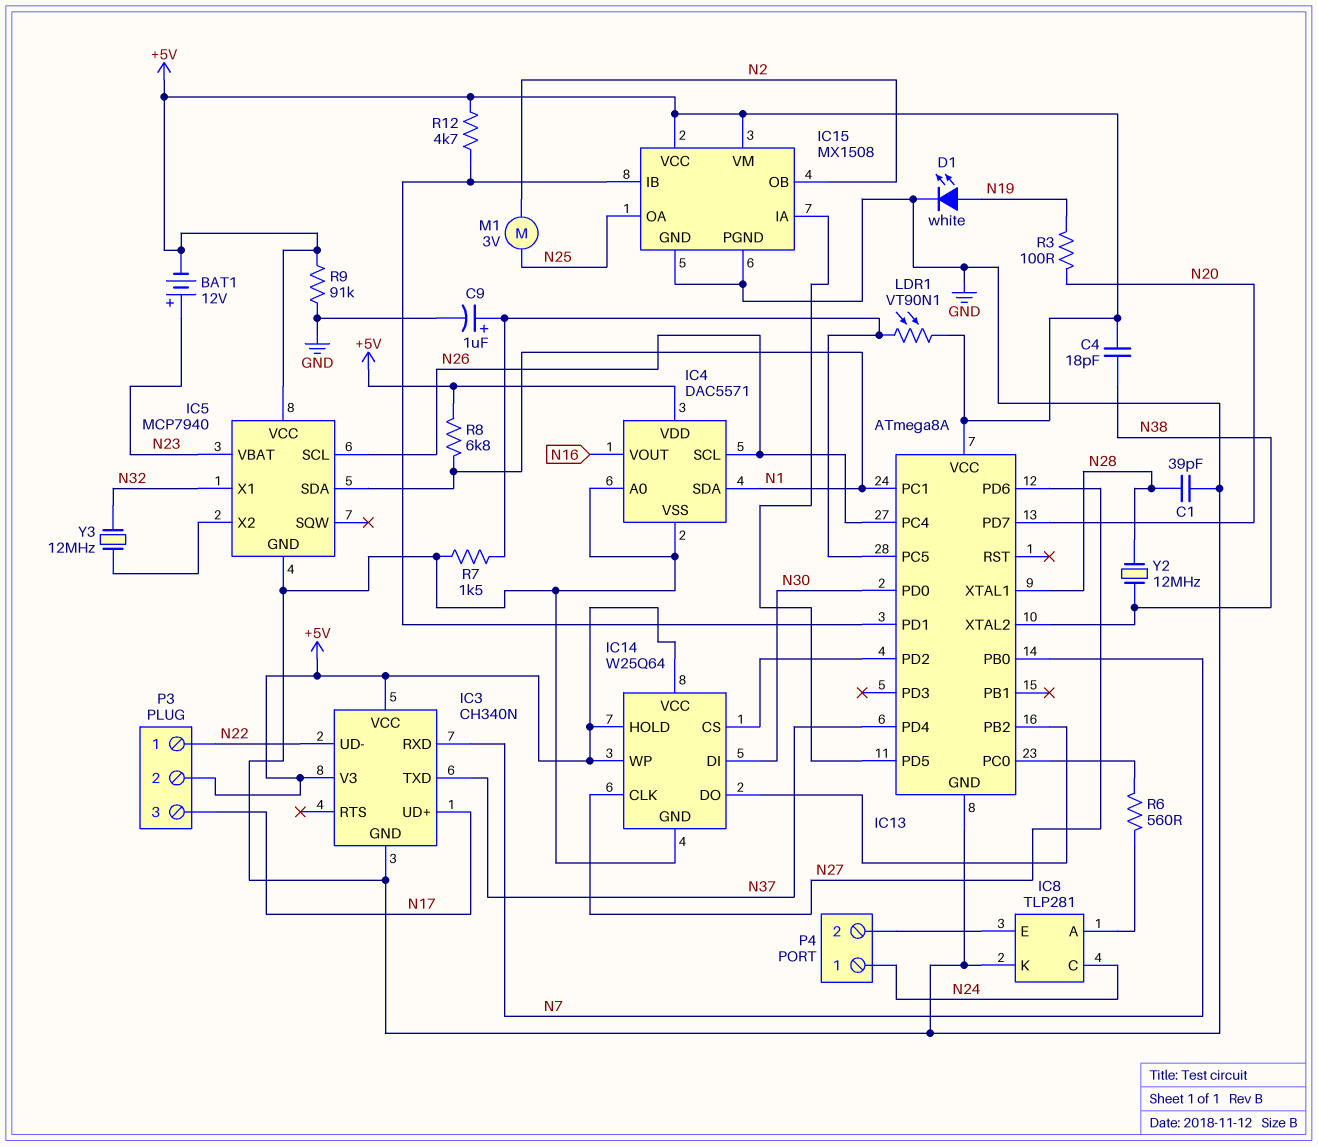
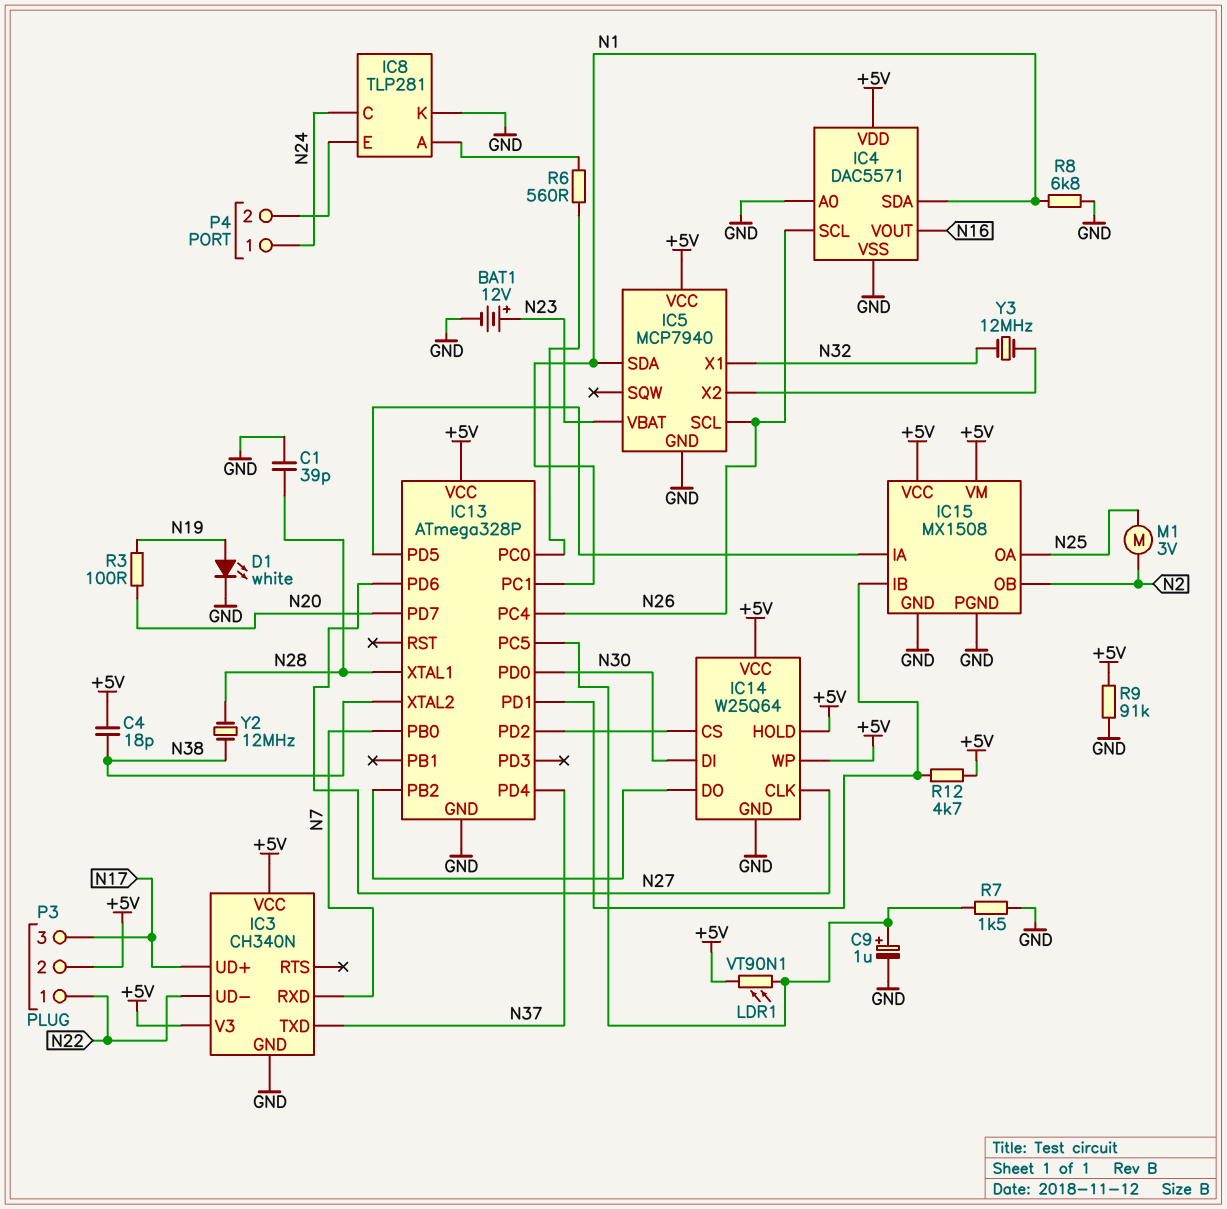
BAT1: 12V (plus N23, minus +5V) -> 12V (plus N23, minus GND)
IC13: ATmega8A -> ATmega328P
R8: 6.8k (+5V, N1) -> 6.8k (GND, N1)

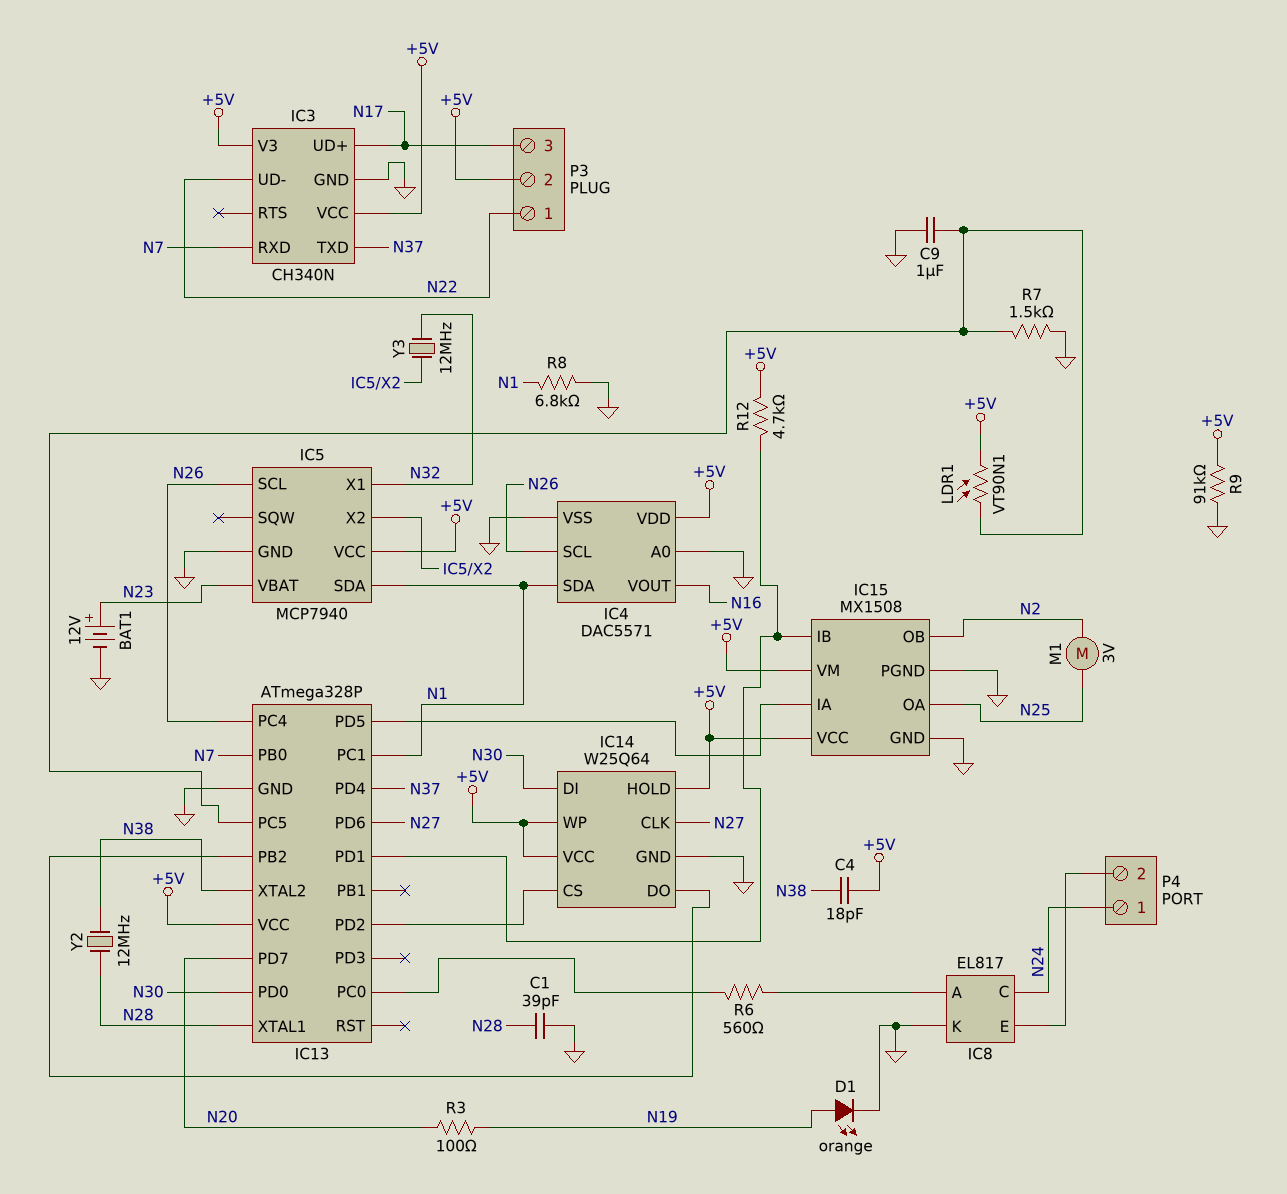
C9: 1uF (plus IC13/PC5, minus GND) -> 1uF (GND, IC13/PC5)
D1: LED white (A N19, K GND) -> LED orange (A N19, K GND)
IC8: TLP281 -> EL817

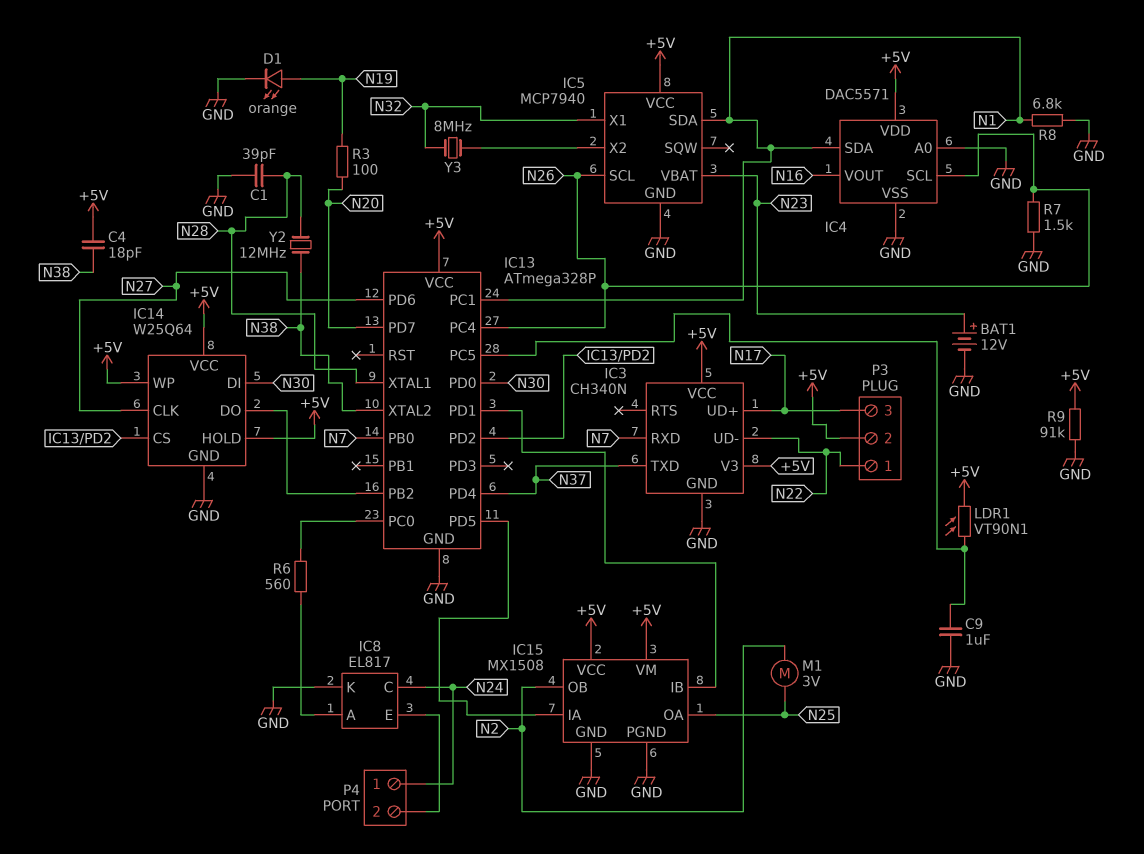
R7: 1.5k (GND, IC13/PC5) -> 1.5k (GND, N26)
R12: 4.7k (+5V, IC13/PD1) -> none
Y3: 12MHz (IC5/X2, N32) -> 8MHz (IC5/X2, N32)

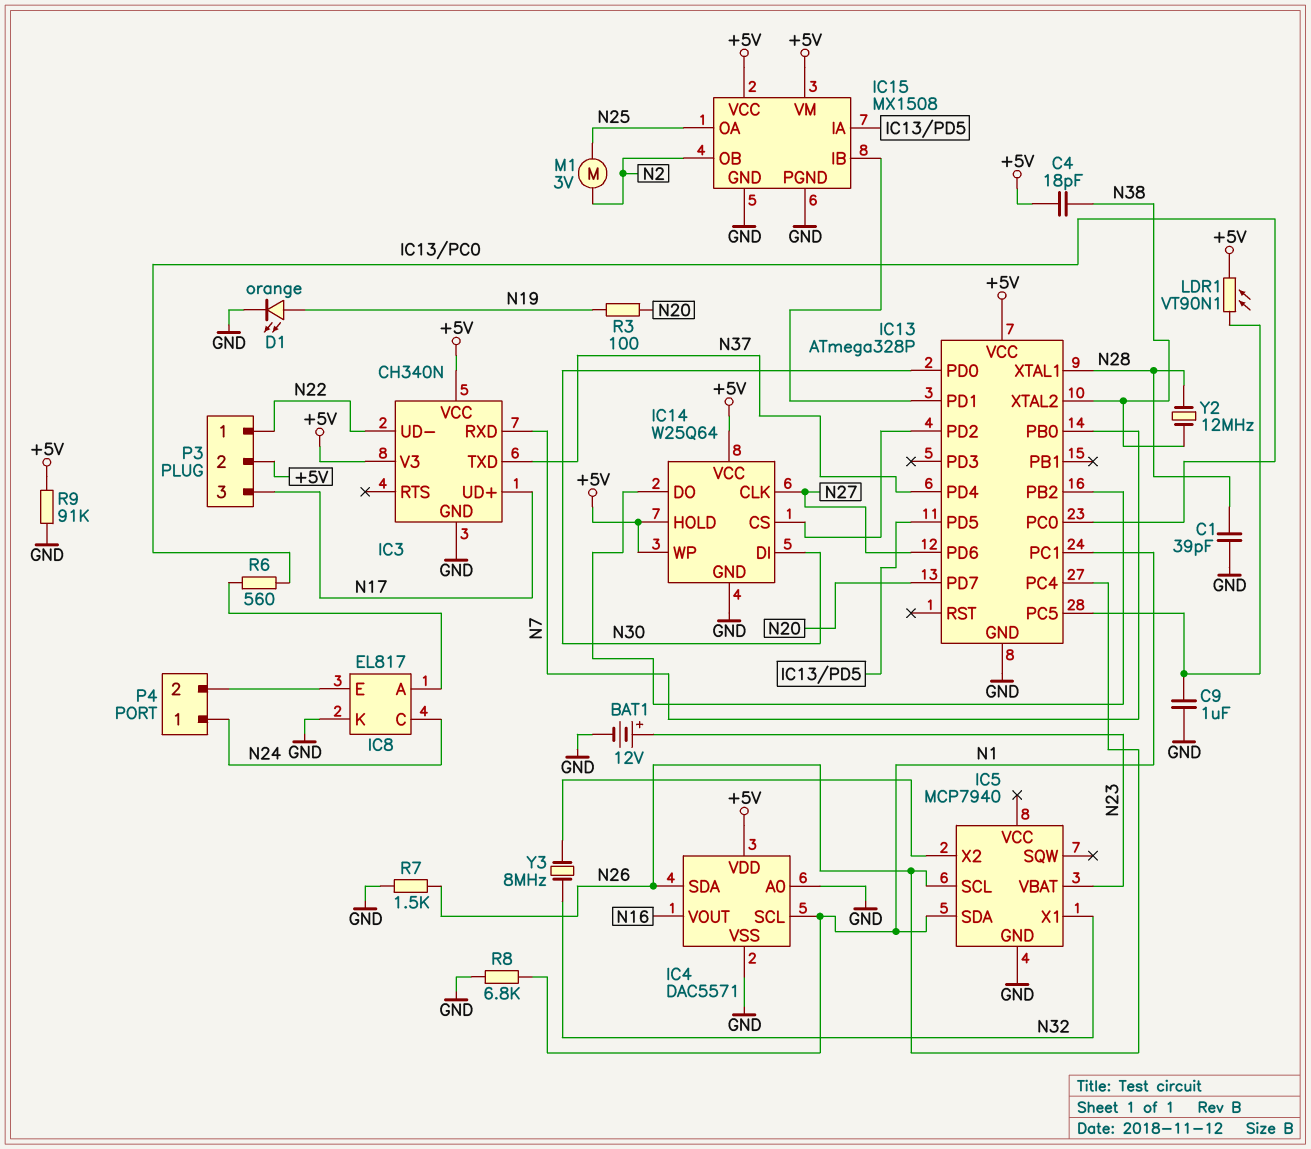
IC4 pin SCL: N26 -> N1
IC4 pin SDA: N1 -> N26
IC5 pin VCC: +5V -> none

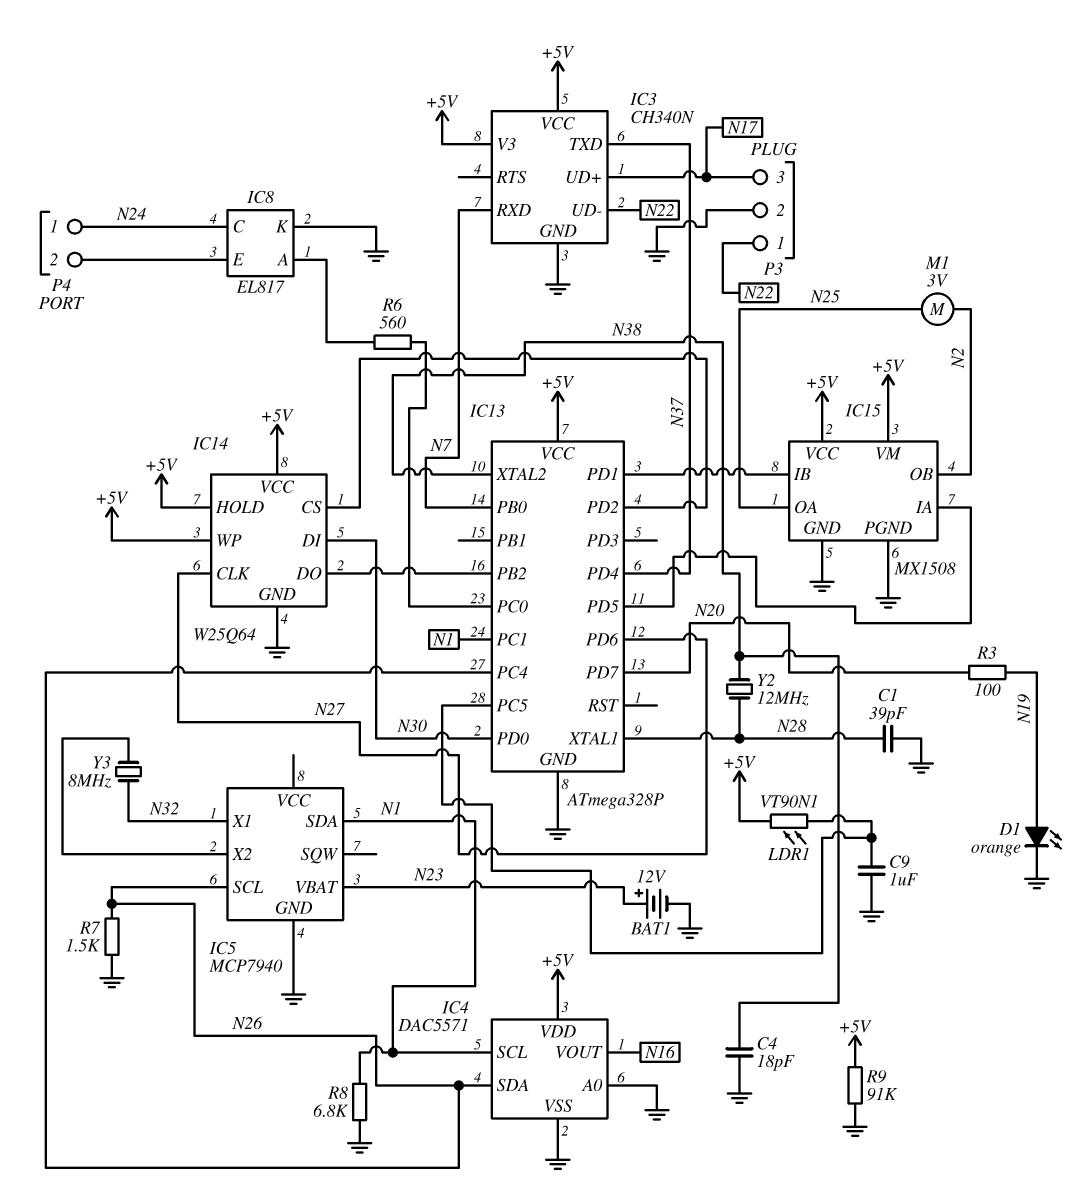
C4: 18pF (+5V, N38) -> 18pF (GND, N38)
P3 pin 2: +5V -> GND

